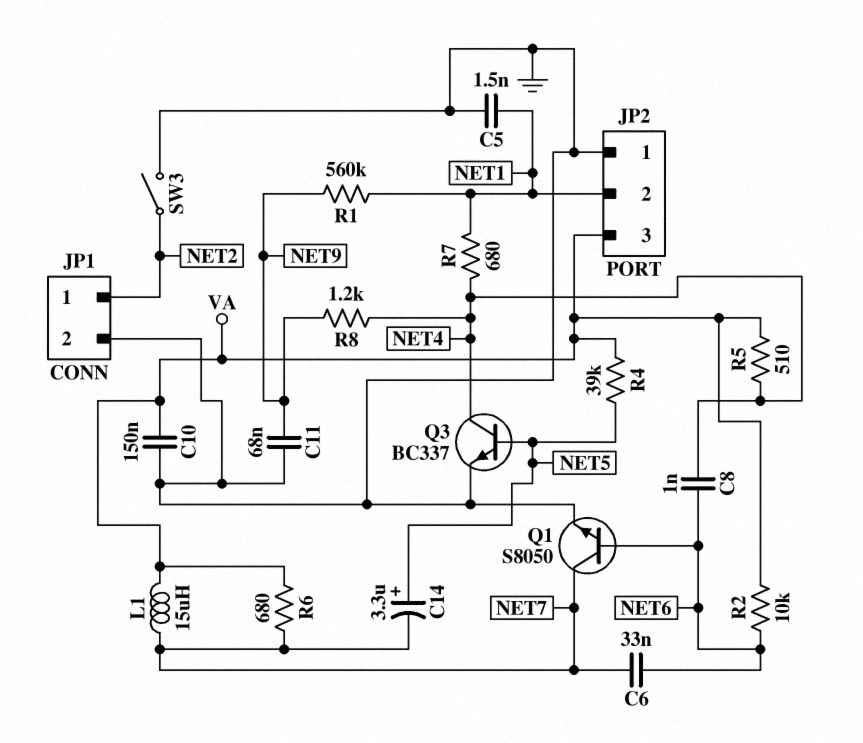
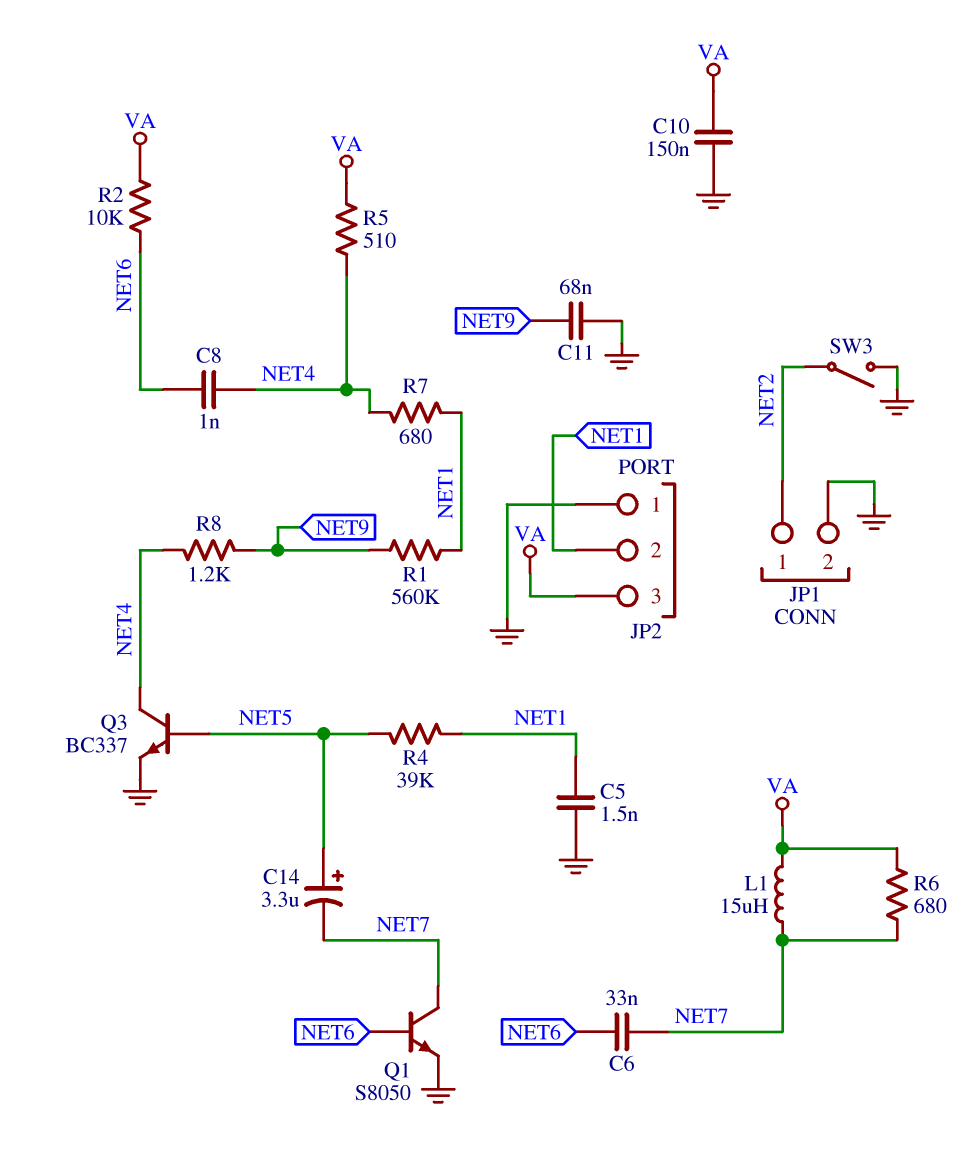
R4: 39k (NET5, VA) -> 39k (NET1, NET5)

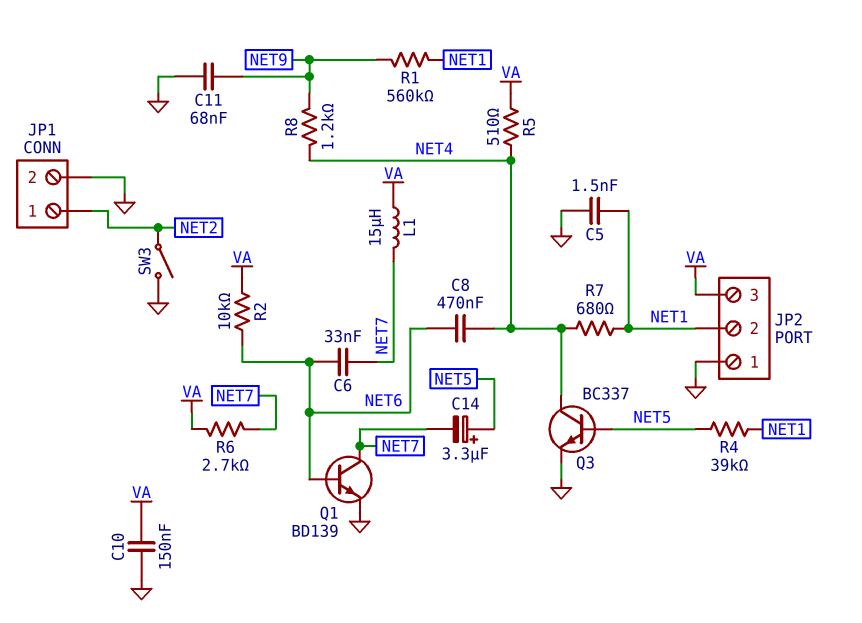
C8: 1nF (NET4, NET6) -> 470nF (NET4, NET6)
Q1: NPN S8050 (B NET6, C NET7, E GND) -> NPN BD139 (B NET6, C NET7, E GND)
R6: 680 (NET7, VA) -> 2.7k (NET7, VA)

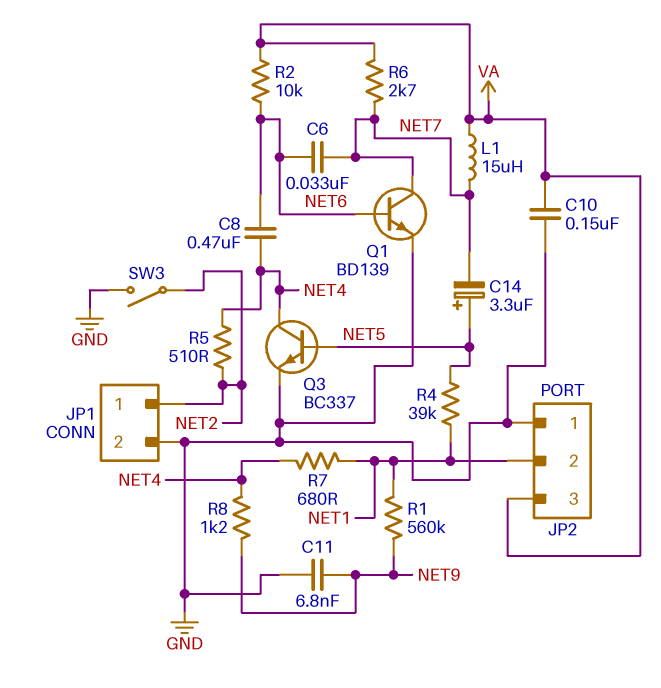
C5: 1.5nF (GND, NET1) -> none
C11: 68nF (GND, NET9) -> 6.8nF (GND, NET9)
R5: 510 (NET4, VA) -> 510 (NET2, NET4)

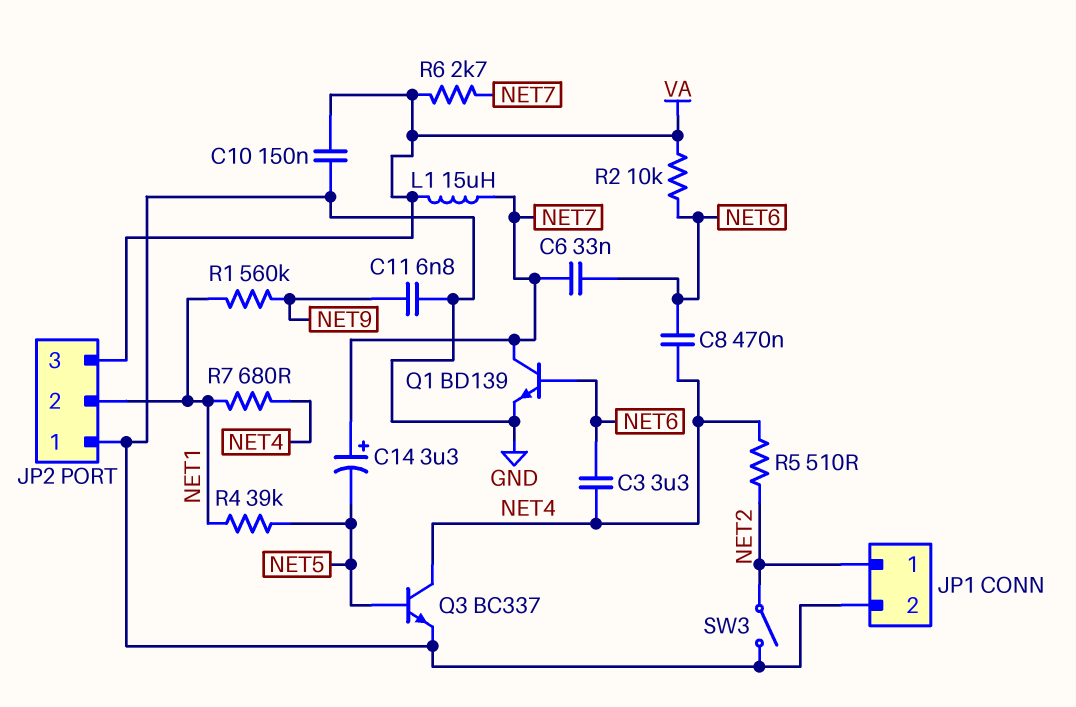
C3: none -> 3.3uF (NET4, NET6)
C14: 3.3uF (plus NET5, minus NET7) -> 3.3uF (plus NET7, minus NET5)
R8: 1.2k (NET4, NET9) -> none

